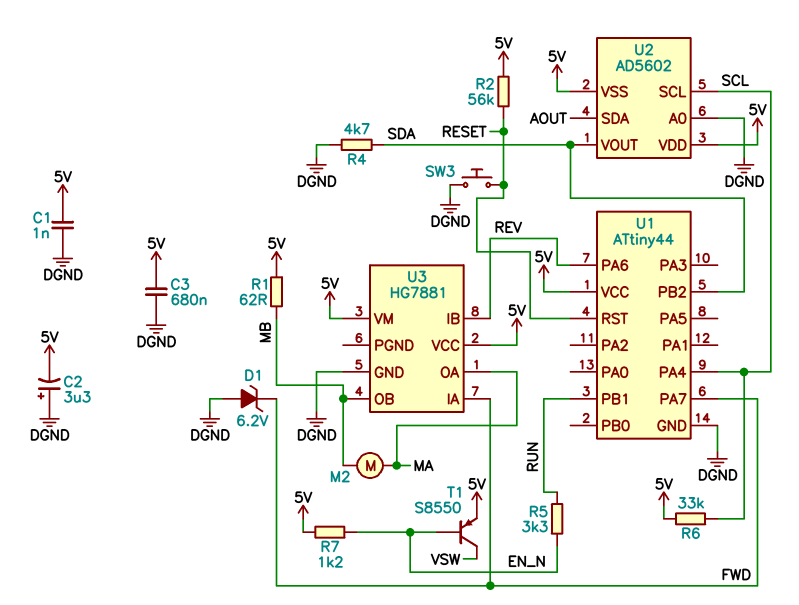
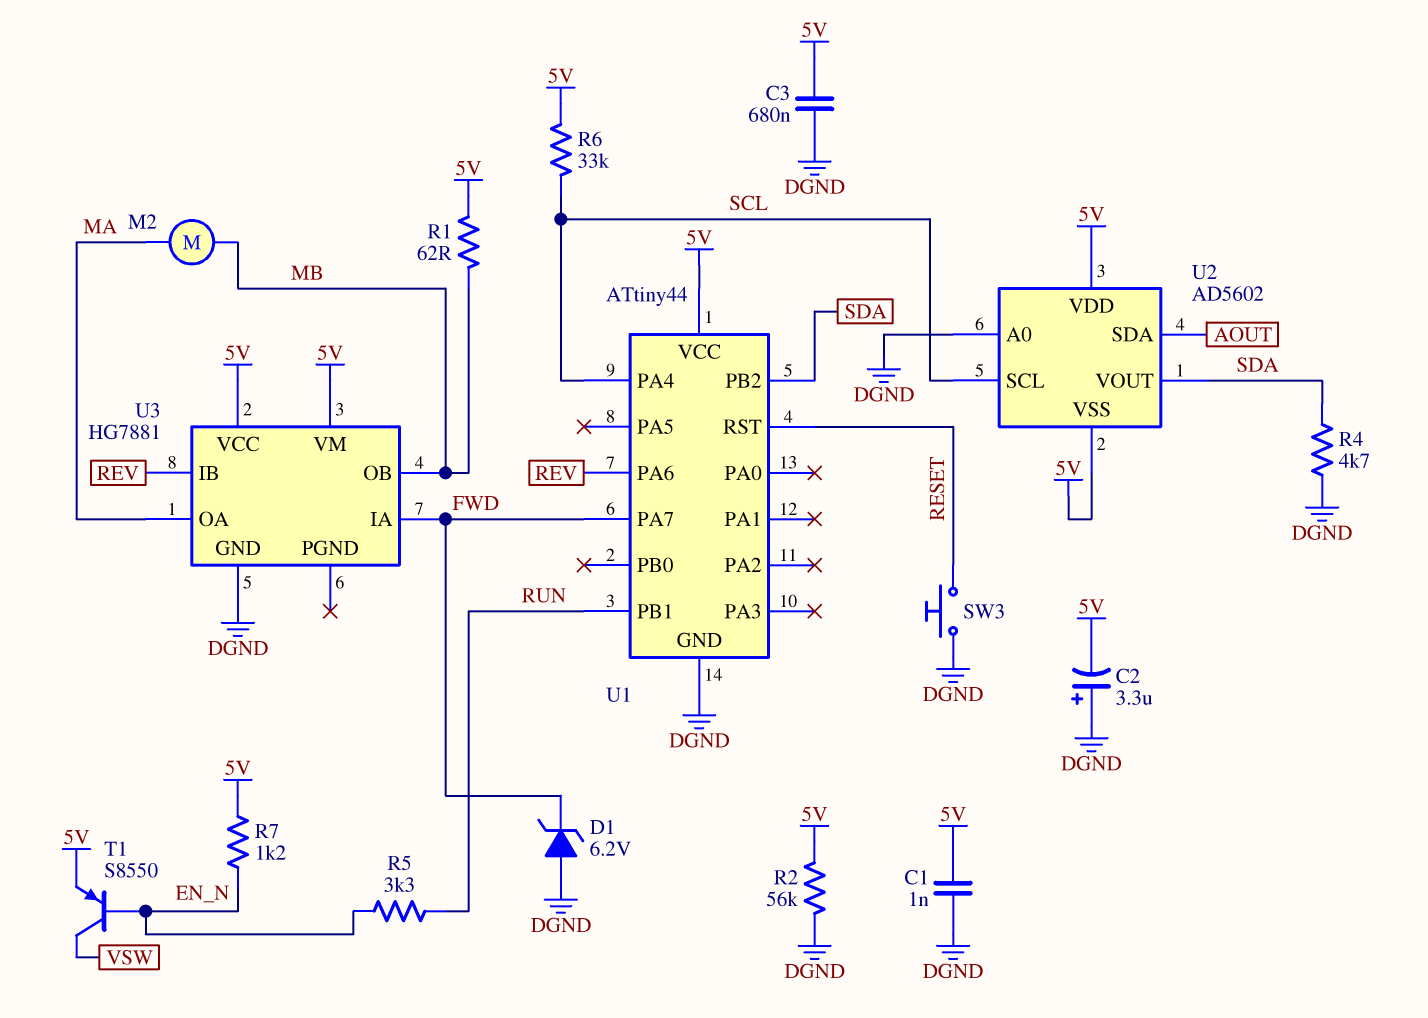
R2: 56k (5V, RESET) -> 56k (5V, DGND)

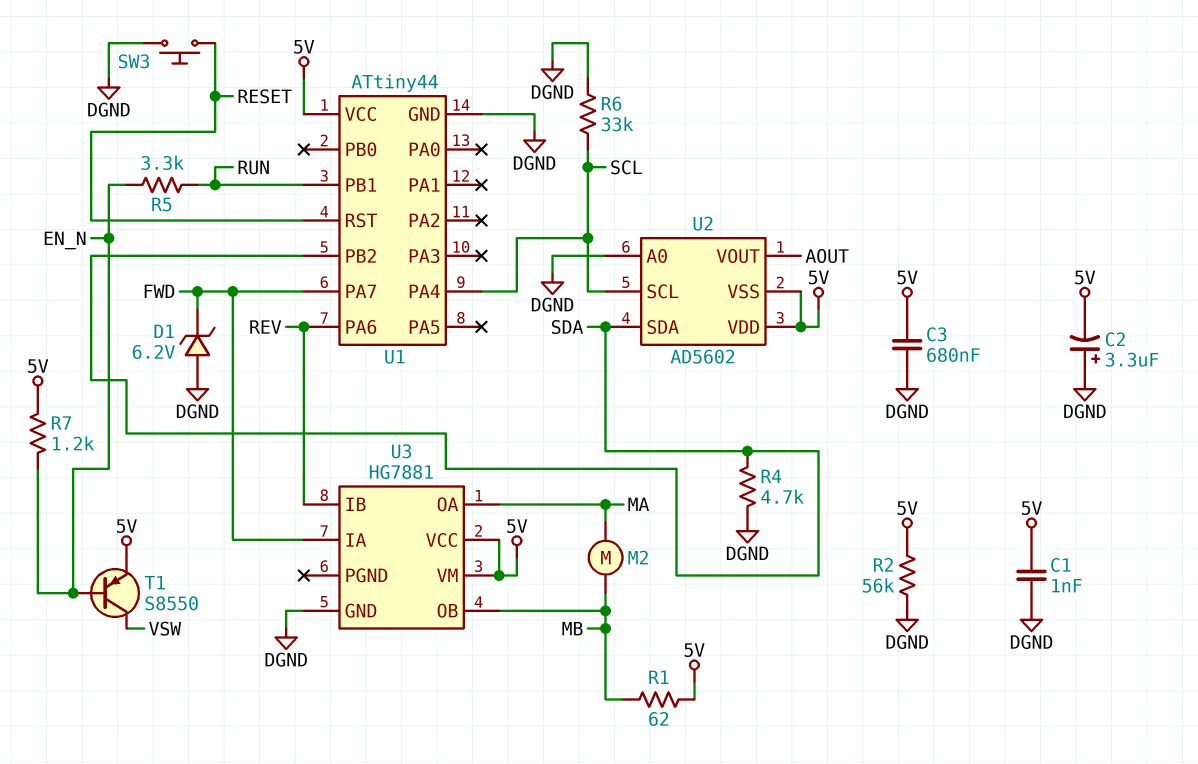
R6: 33k (5V, SCL) -> 33k (DGND, SCL)
U2 pin SDA: AOUT -> SDA
U2 pin VOUT: SDA -> AOUT

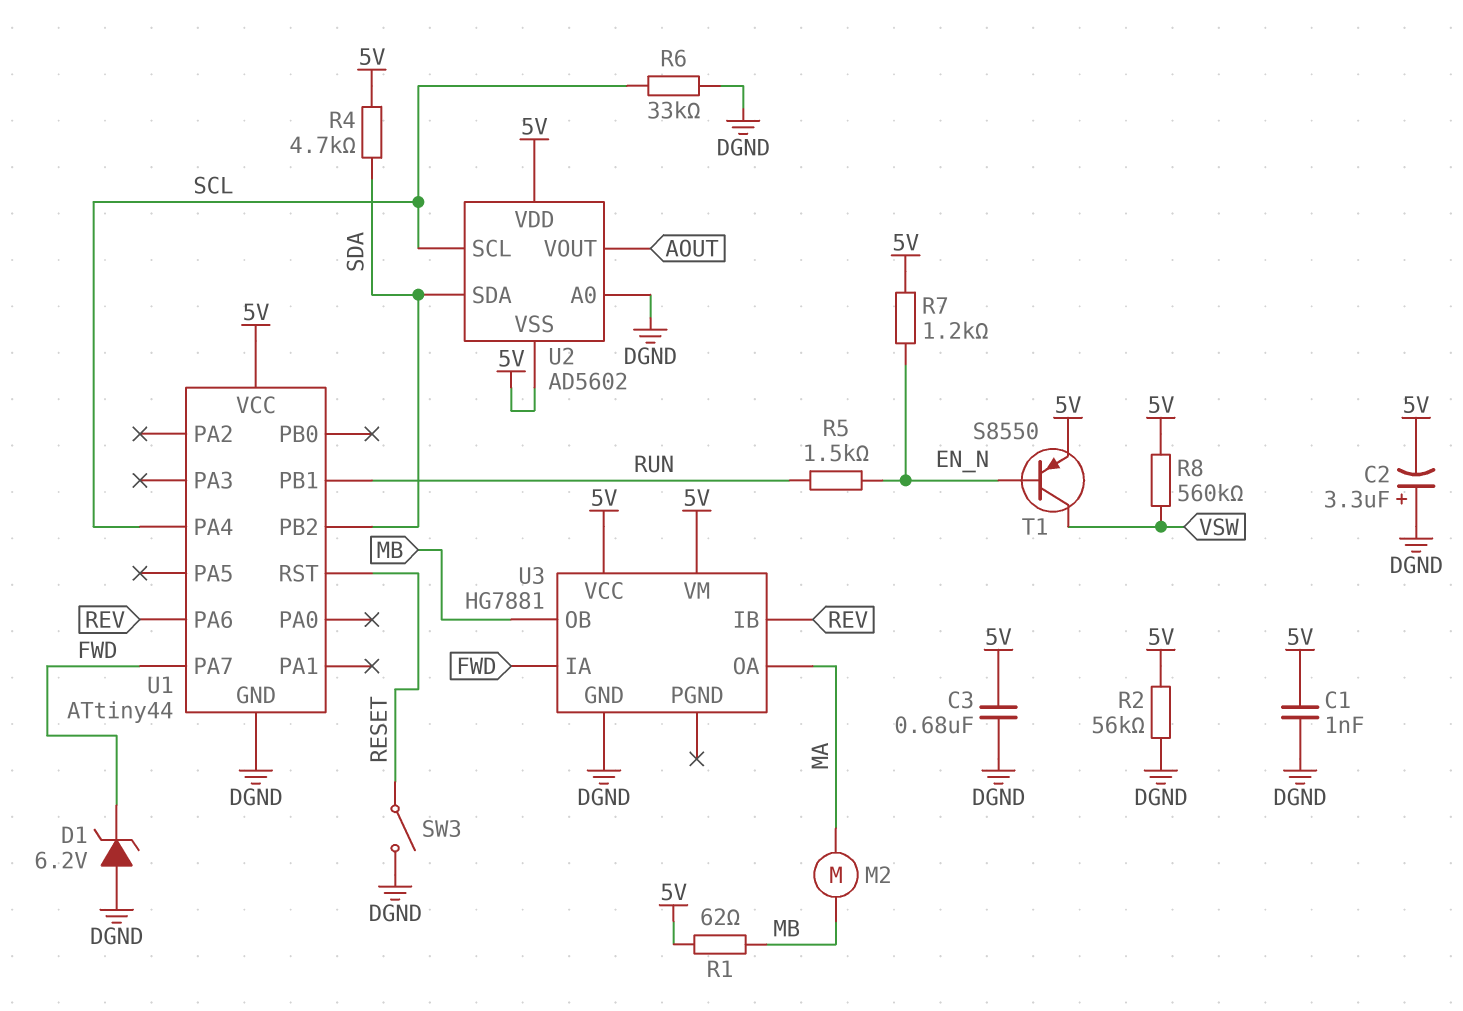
R4: 4.7k (DGND, SDA) -> 4.7k (5V, SDA)
R5: 3.3k (EN_N, RUN) -> 1.5k (EN_N, RUN)
R8: none -> 560k (5V, VSW)
SW3: button (DGND, RESET) -> switch (DGND, RESET)

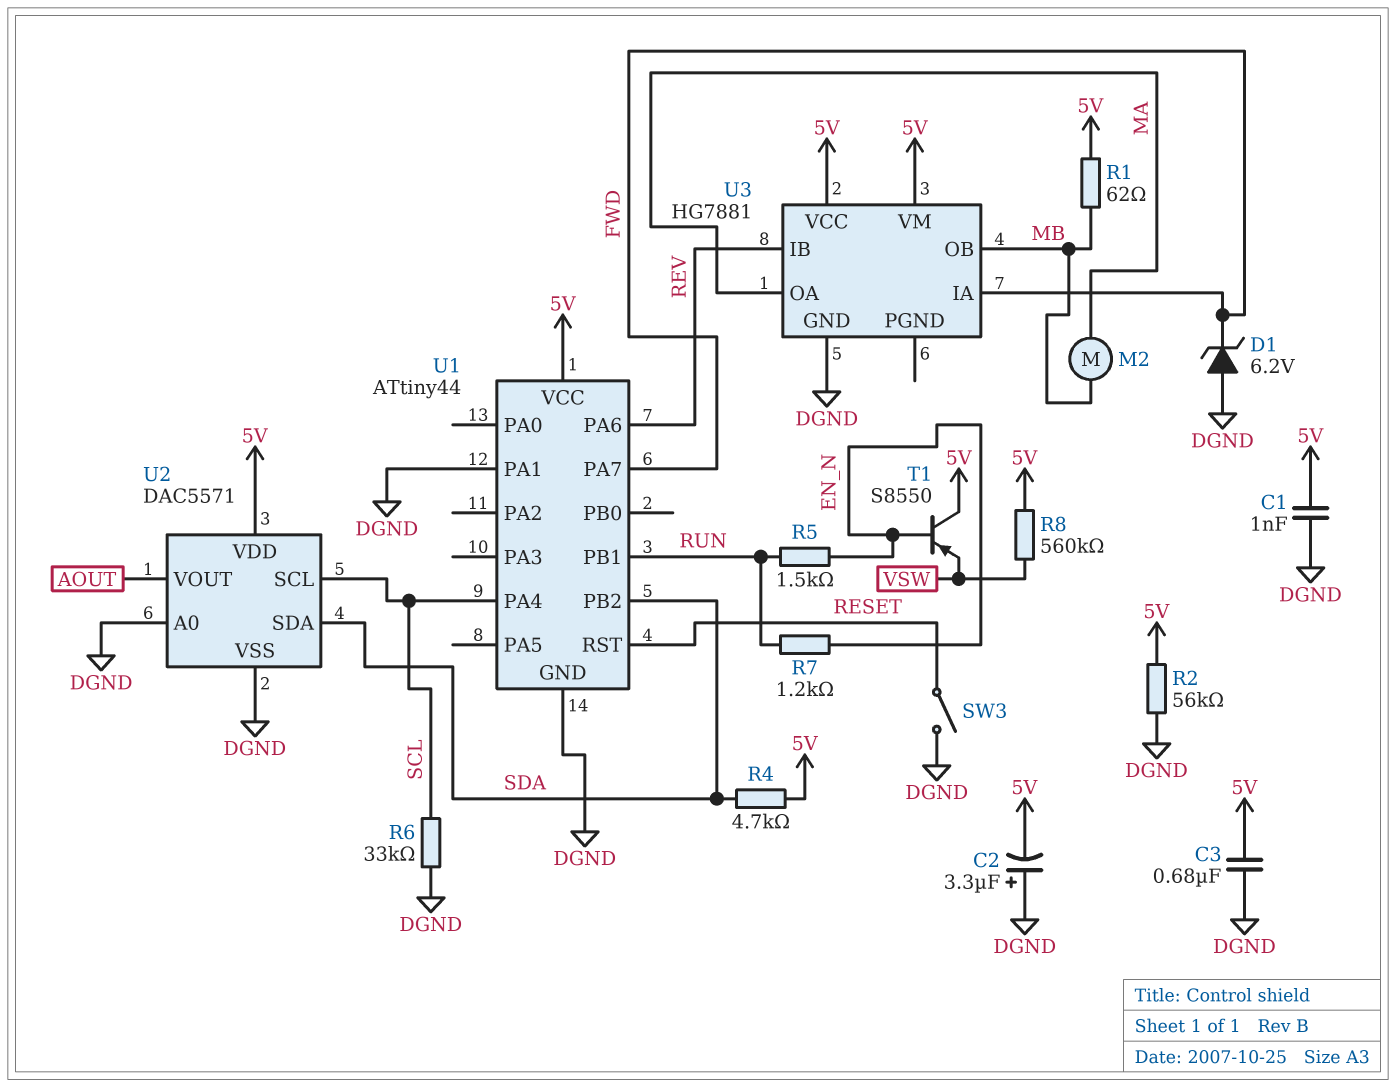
R7: 1.2k (5V, EN_N) -> 1.2k (EN_N, RUN)
T1: PNP S8550 (B EN_N, C VSW, E 5V) -> PNP S8550 (B EN_N, C 5V, E VSW)
U1 pin PA1: none -> DGND
U2: AD5602 -> DAC5571
U2 pin VSS: 5V -> DGND

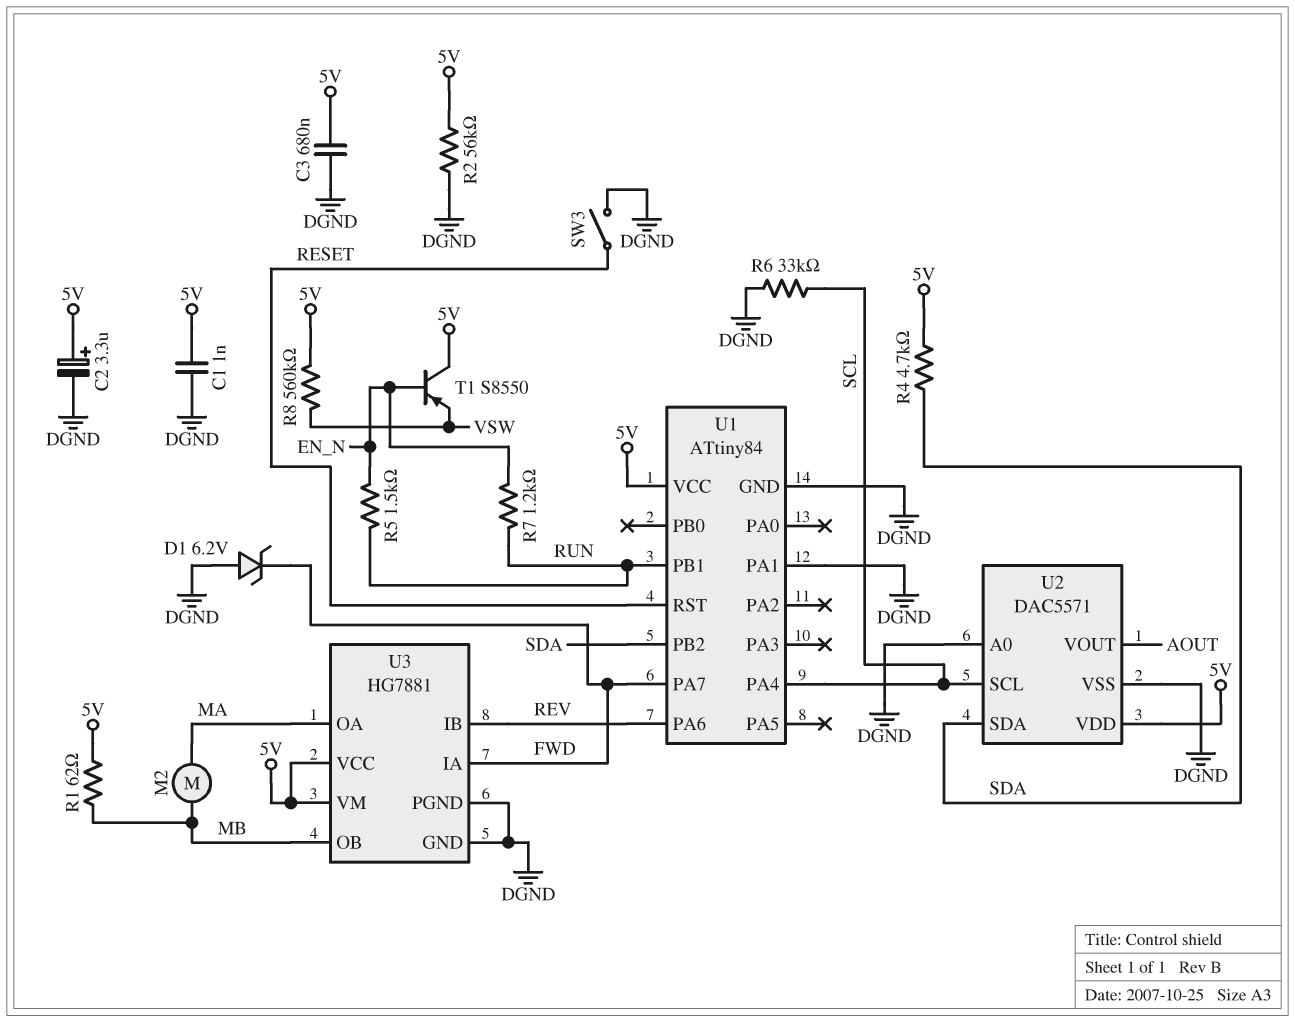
C2: 3.3uF (plus DGND, minus 5V) -> 3.3uF (plus 5V, minus DGND)
U1: ATtiny44 -> ATtiny84
U3 pin PGND: none -> DGND

